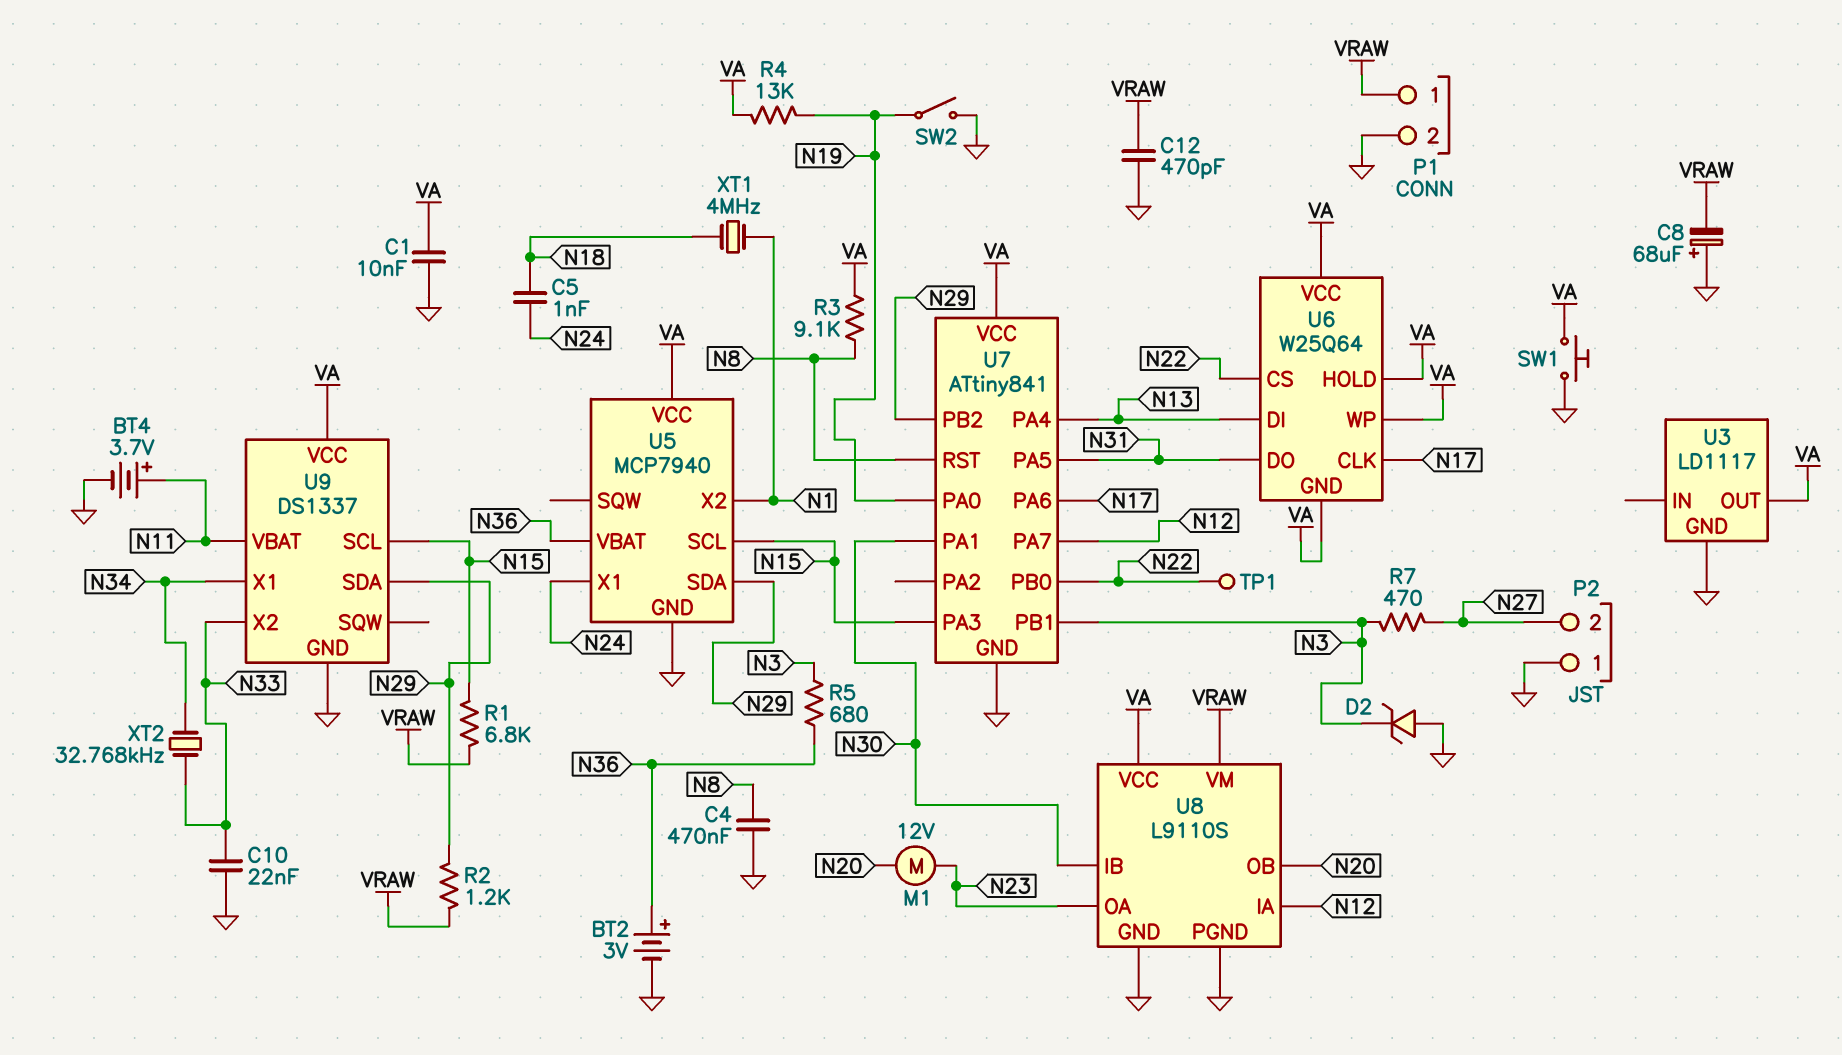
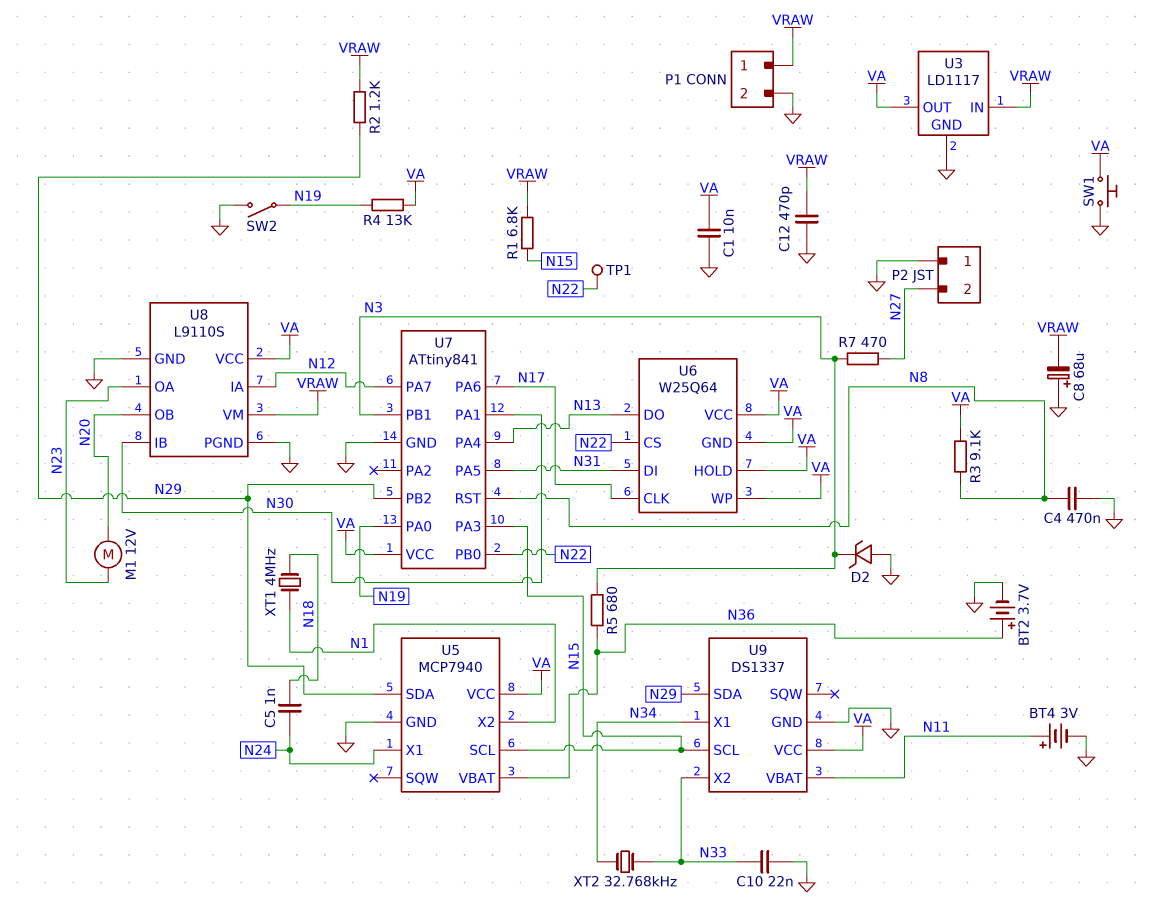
BT2: 3V (plus N36, minus GND) -> 3.7V (plus N36, minus GND)
BT4: 3.7V (plus N11, minus GND) -> 3V (plus N11, minus GND)
U3 pin IN: none -> VRAW
U6 pin DI: N13 -> N31
U6 pin DO: N31 -> N13

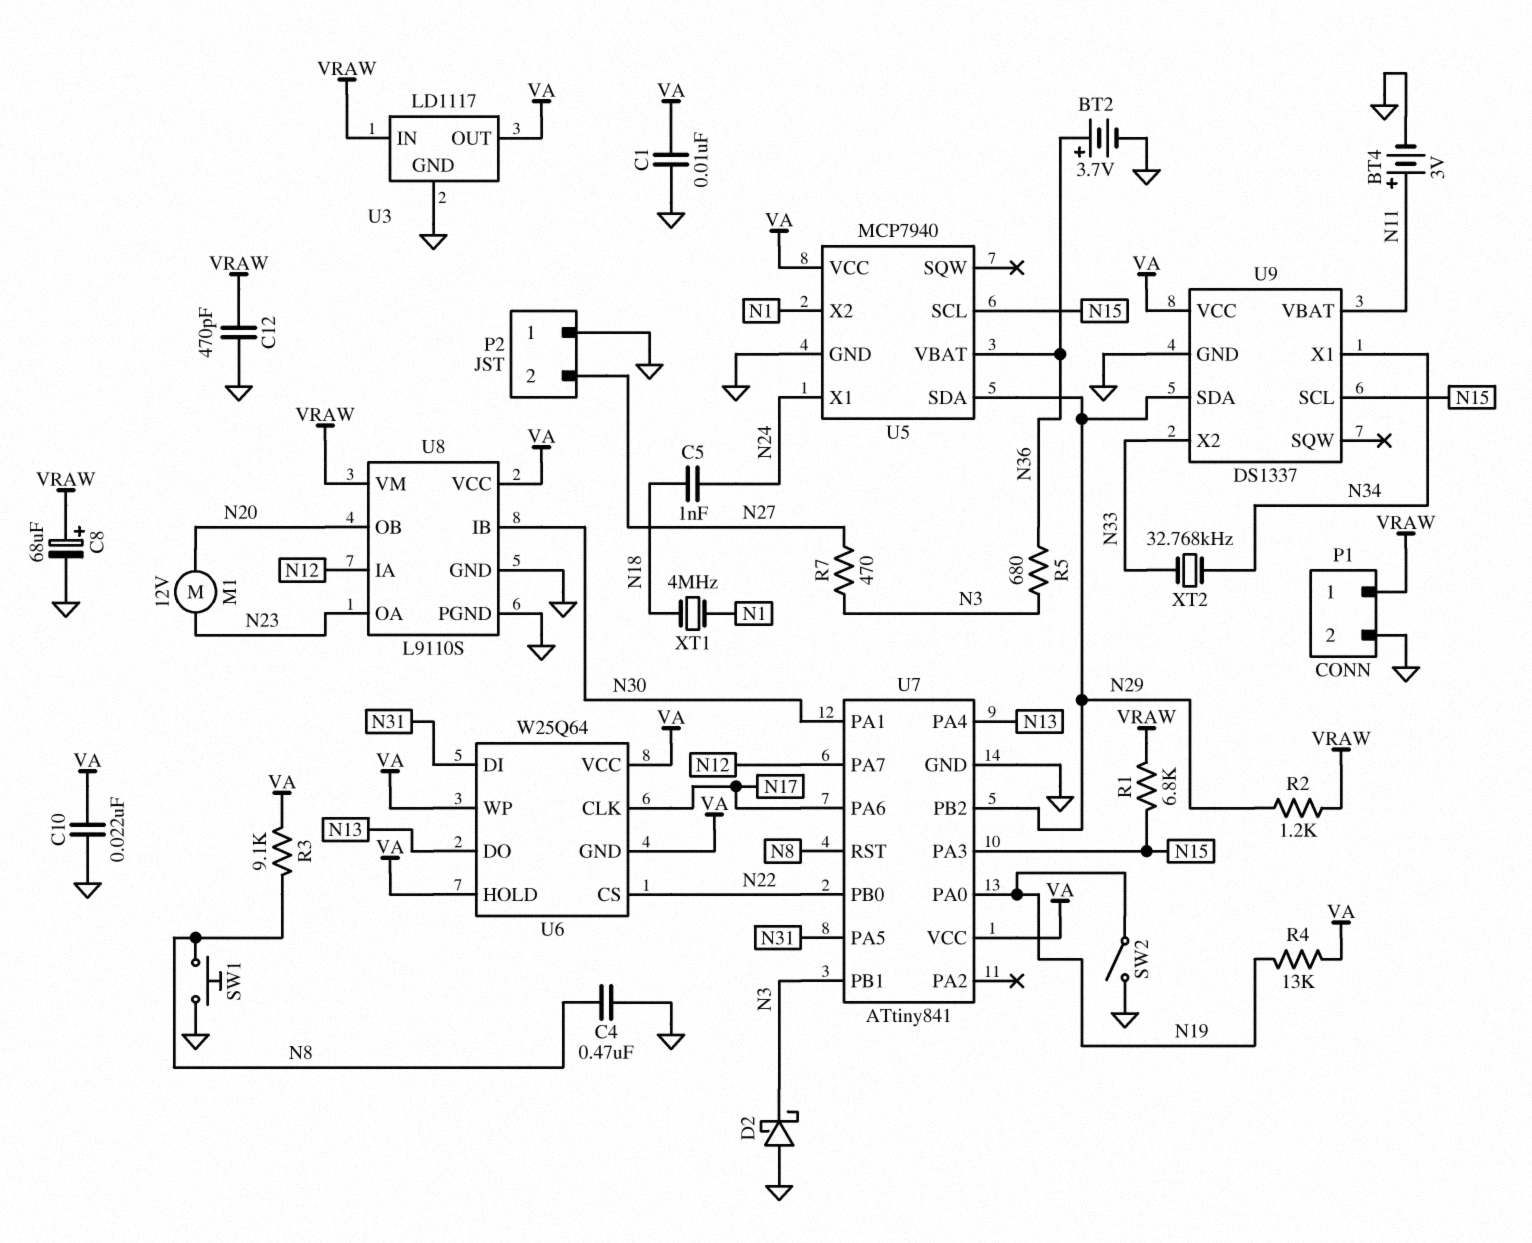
C8: 68uF (plus GND, minus VRAW) -> 68uF (plus VRAW, minus GND)
C10: 22nF (GND, N33) -> 22nF (GND, VA)
D2: zener (A GND, K N3) -> schottky (A GND, K N3)
SW1: button (GND, VA) -> button (GND, N8)
TP1: test point (N22) -> none

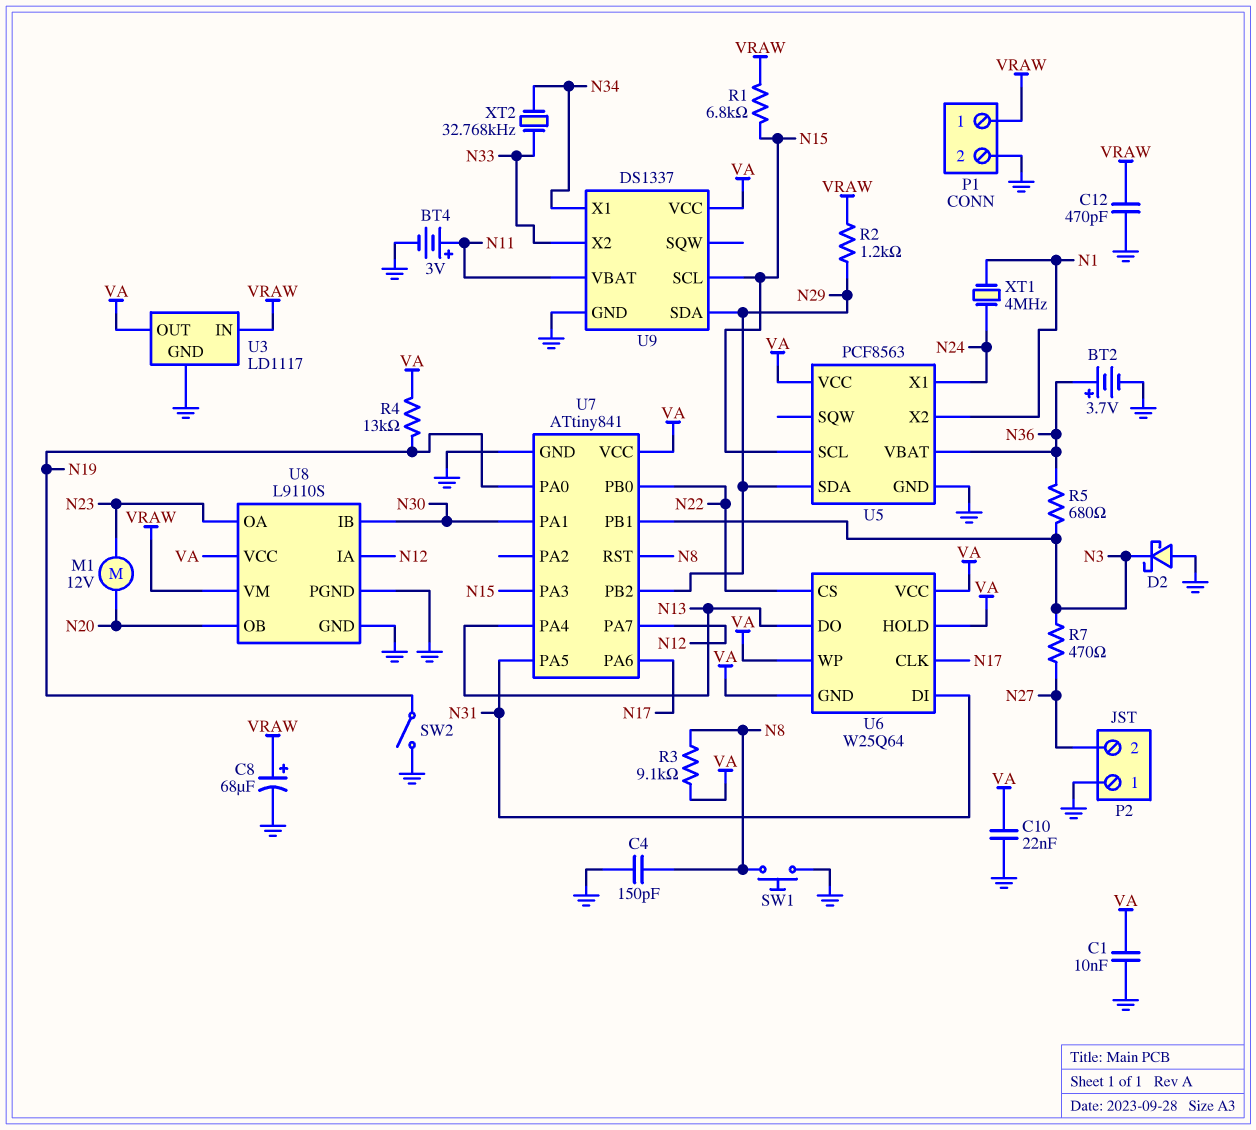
C4: 470nF (GND, N8) -> 150pF (GND, N8)
C5: 1nF (N18, N24) -> none
U5: MCP7940 -> PCF8563
XT1: 4MHz (N1, N18) -> 4MHz (N1, N24)

